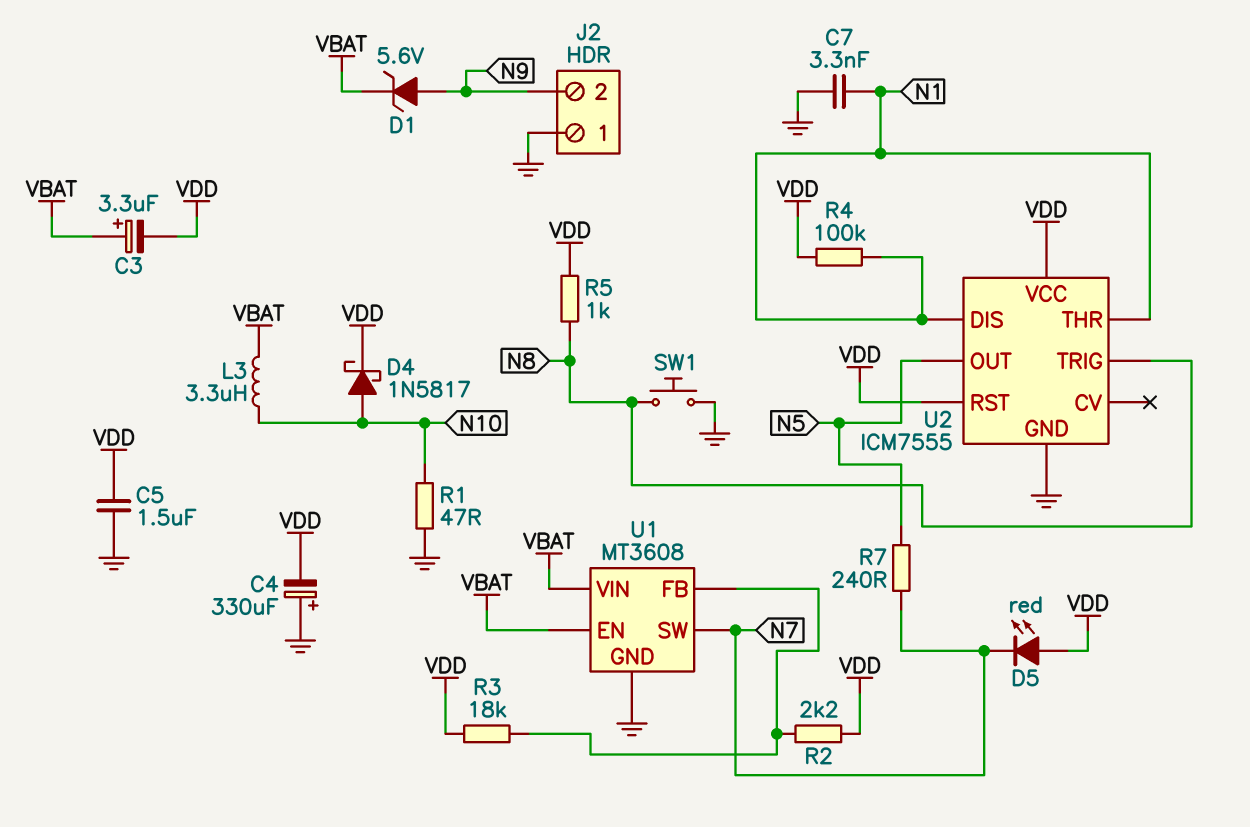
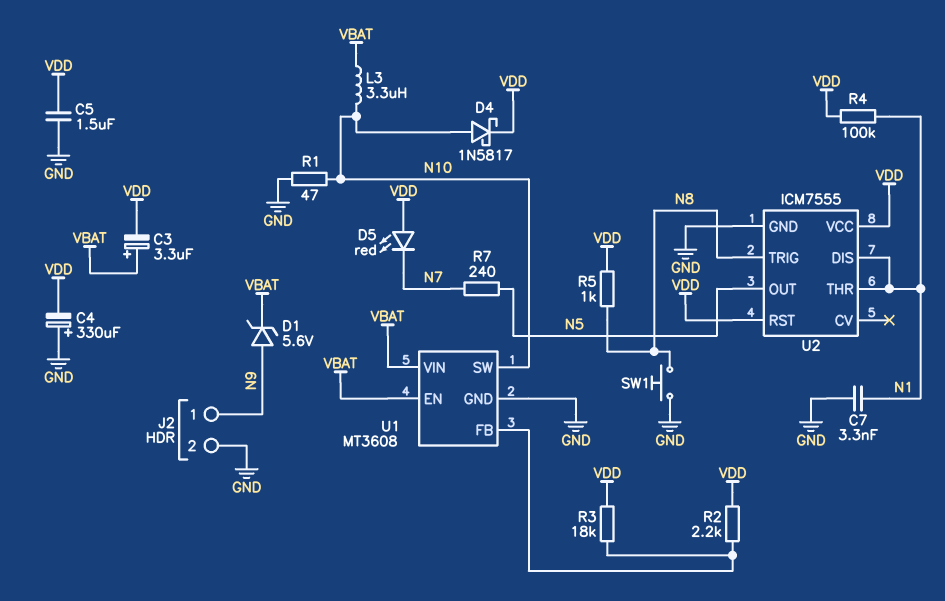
J2 pin 1: GND -> N9
J2 pin 2: N9 -> GND
U1 pin SW: N7 -> N10

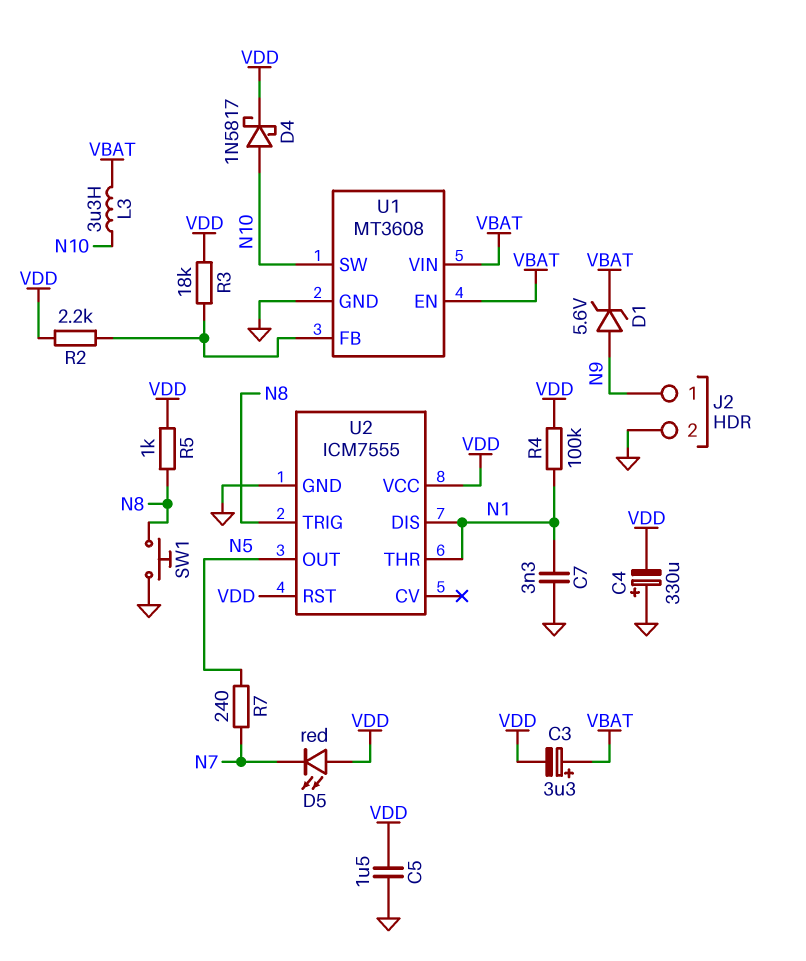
R1: 47 (GND, N10) -> none

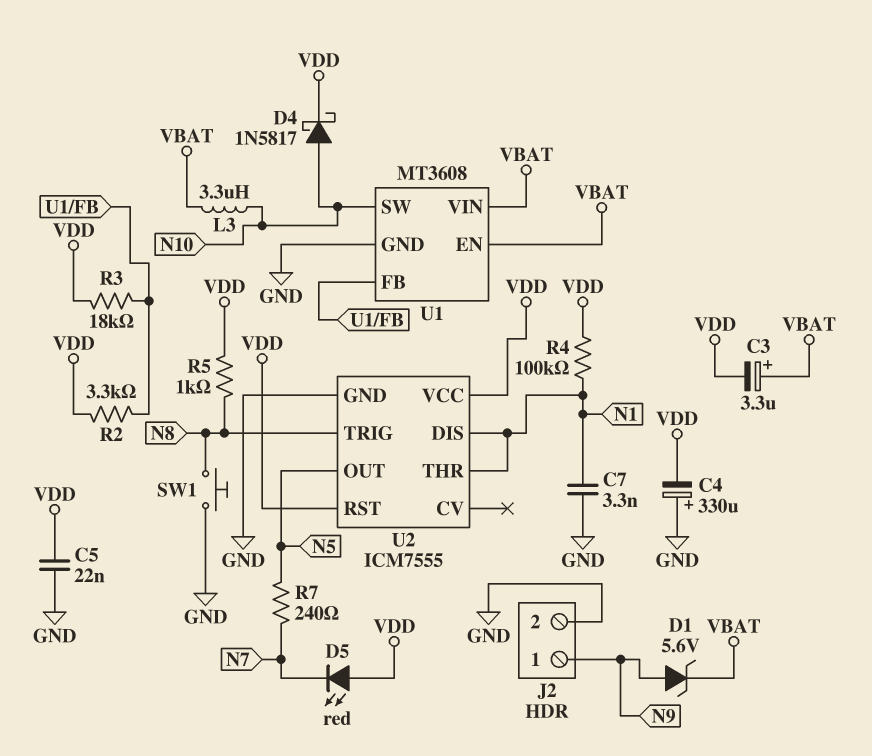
C5: 1.5uF (GND, VDD) -> 22nF (GND, VDD)
R2: 2.2k (U1/FB, VDD) -> 3.3k (U1/FB, VDD)

